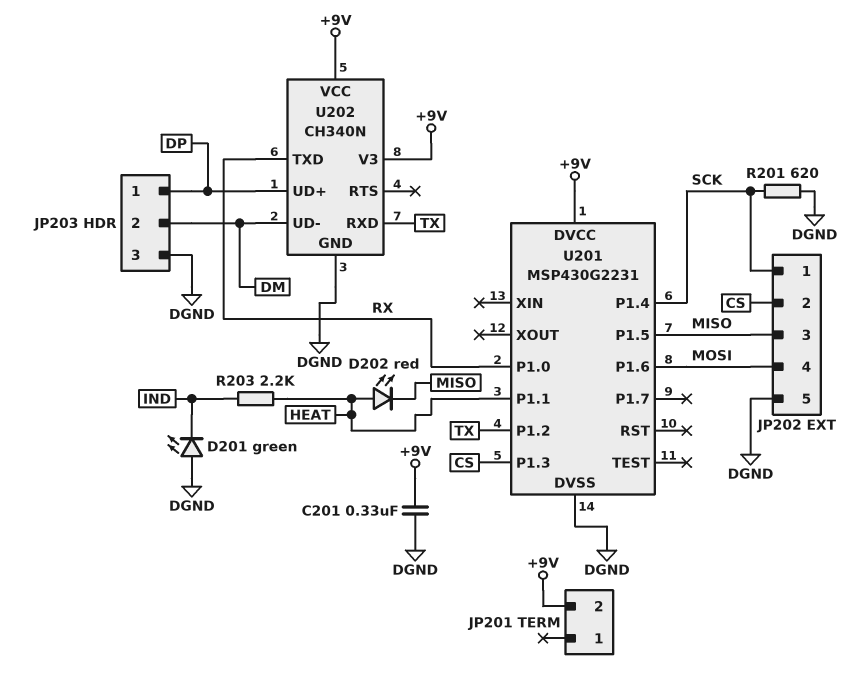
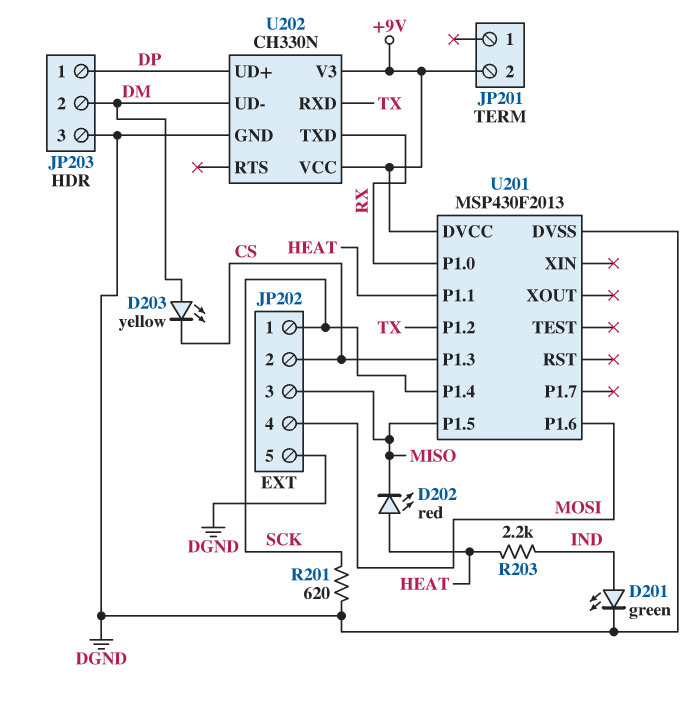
C201: 330nF (+9V, DGND) -> none
D201: LED green (A DGND, K IND) -> LED green (A IND, K DGND)
D203: none -> LED yellow (A DM, K CS)
U201: MSP430G2231 -> MSP430F2013
U202: CH340N -> CH330N

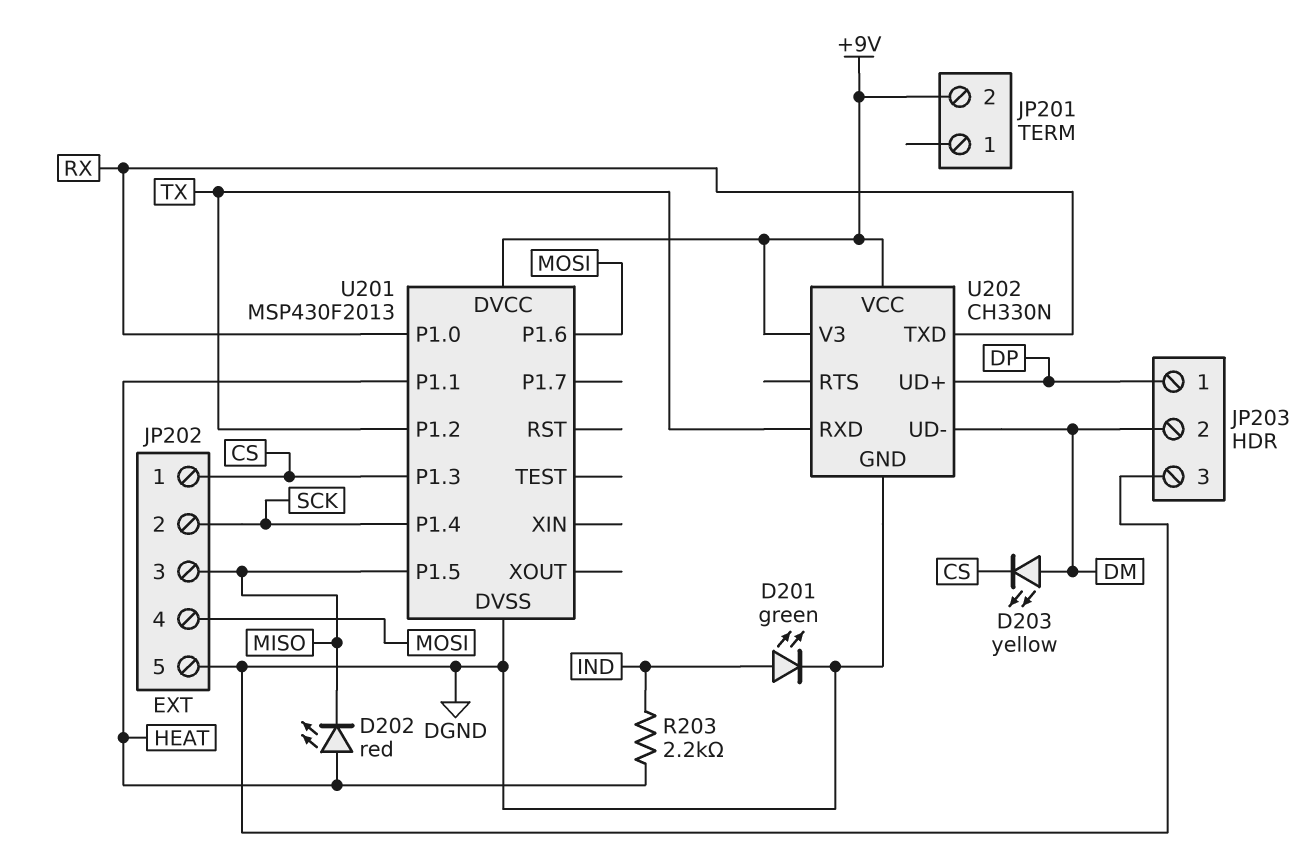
JP202 pin 1: SCK -> CS
JP202 pin 2: CS -> SCK
R201: 620 (DGND, SCK) -> none

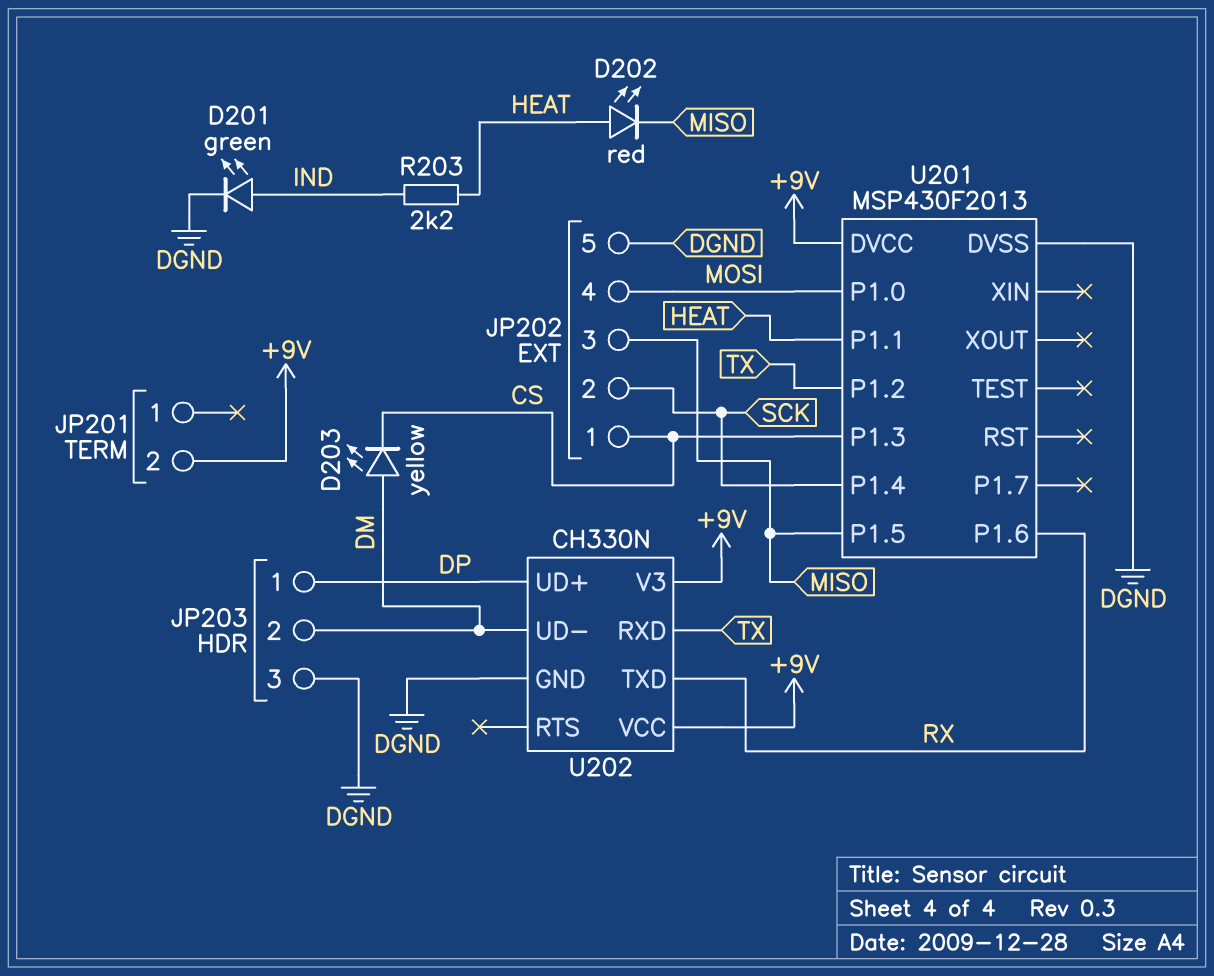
U201 pin P1.0: RX -> MOSI
U201 pin P1.6: MOSI -> RX

